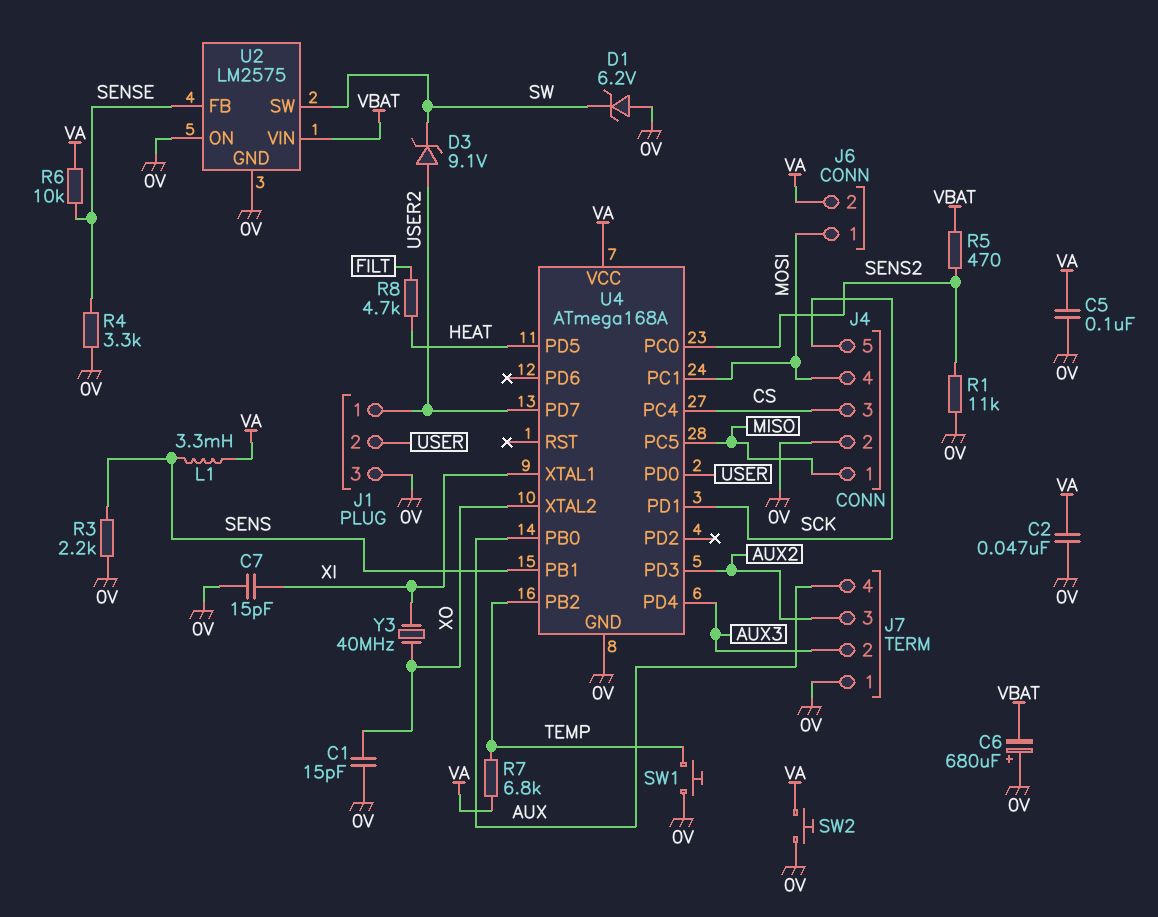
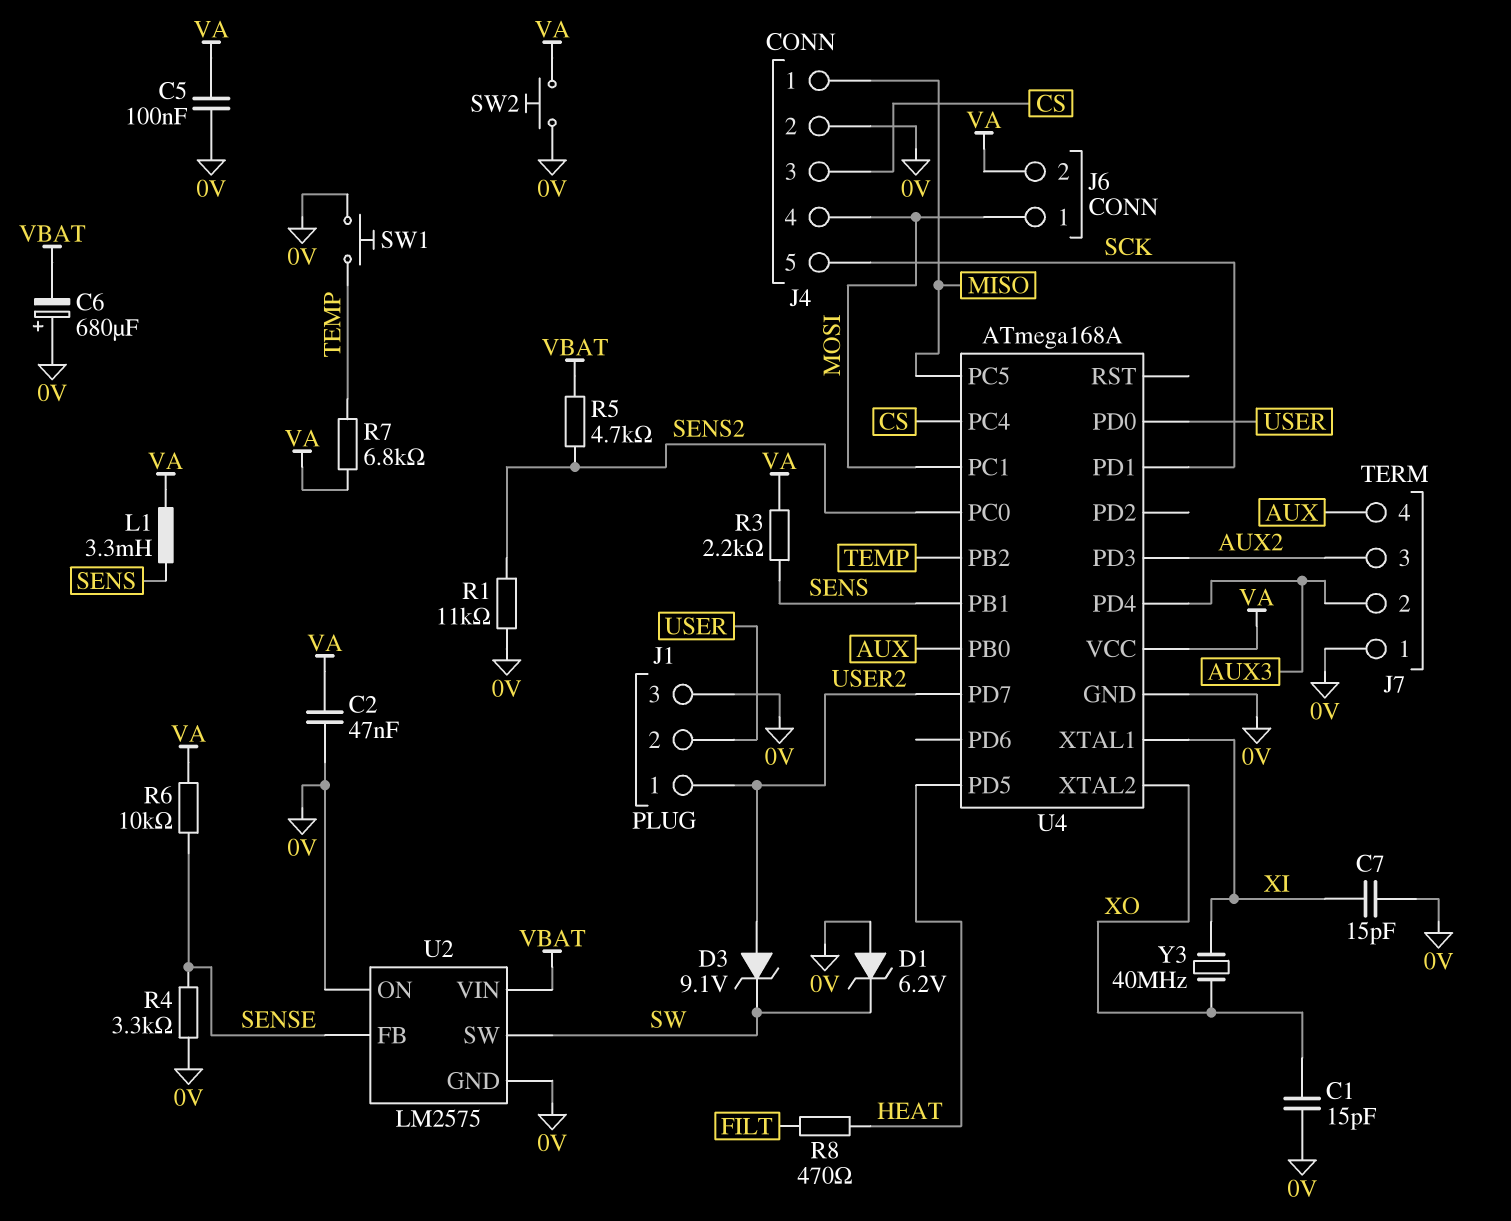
R3: 2.2k (0V, SENS) -> 2.2k (SENS, VA)
R5: 470 (SENS2, VBAT) -> 4.7k (SENS2, VBAT)
R8: 4.7k (FILT, HEAT) -> 470 (FILT, HEAT)

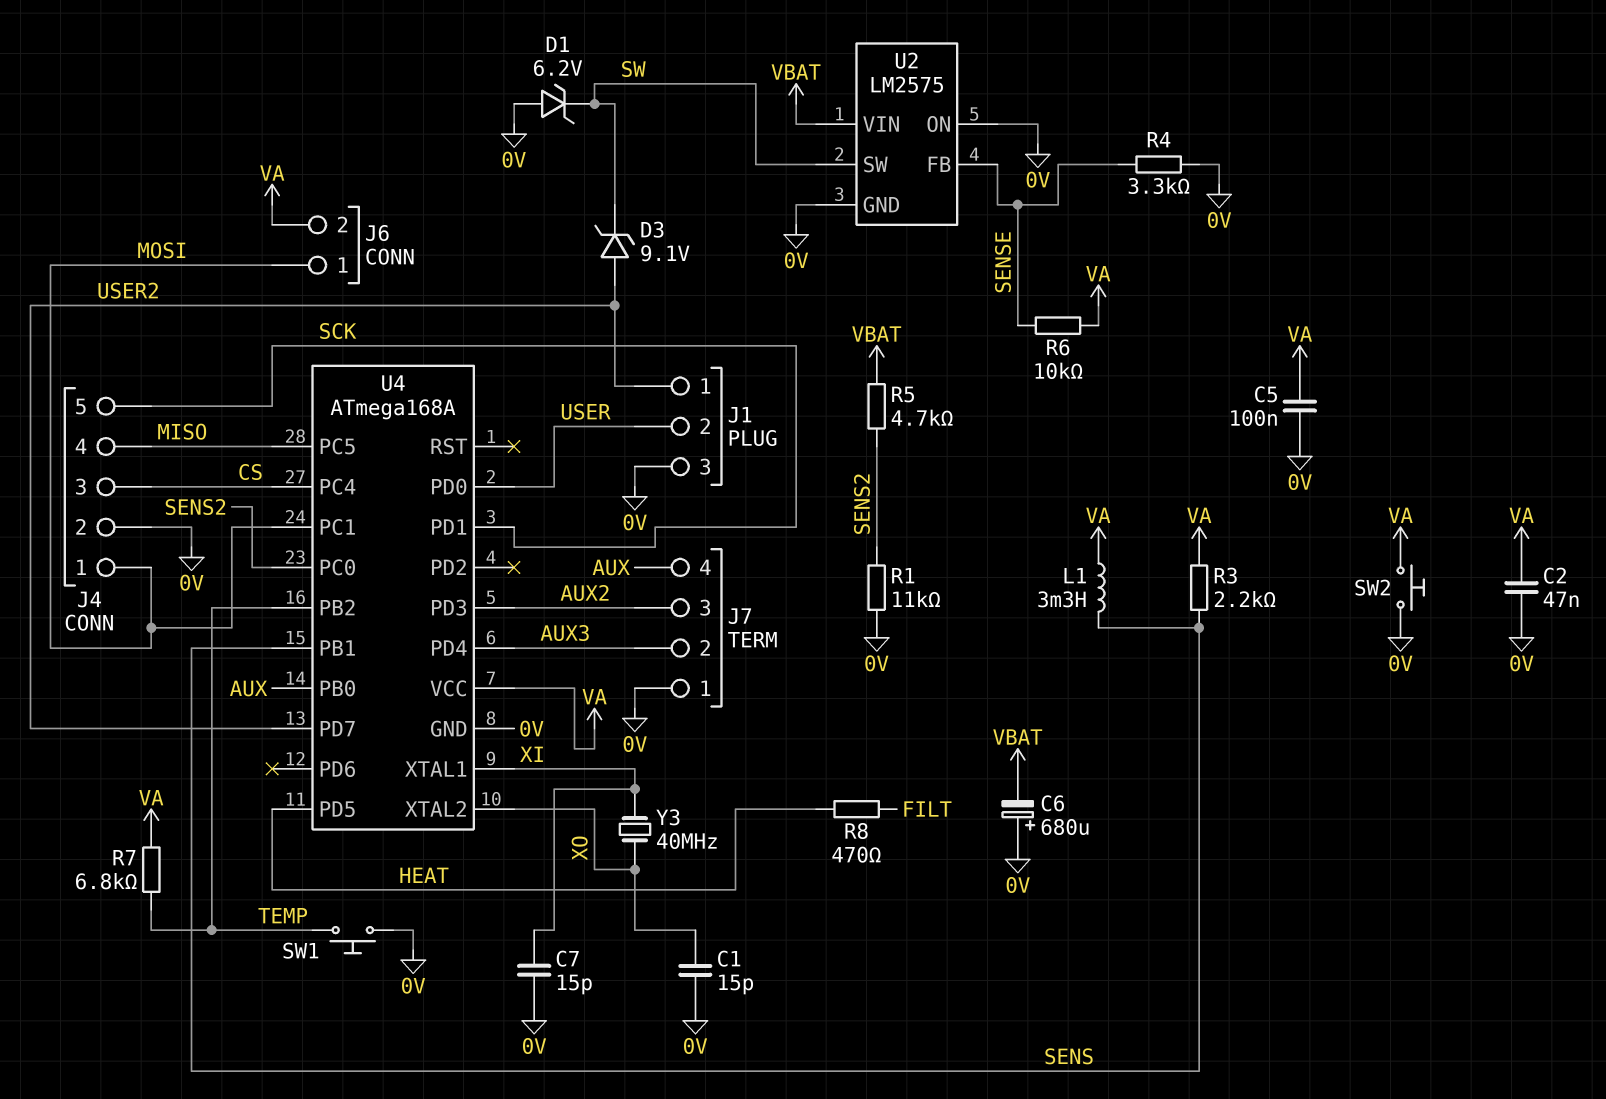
J4 pin 1: MISO -> MOSI
J4 pin 4: MOSI -> MISO

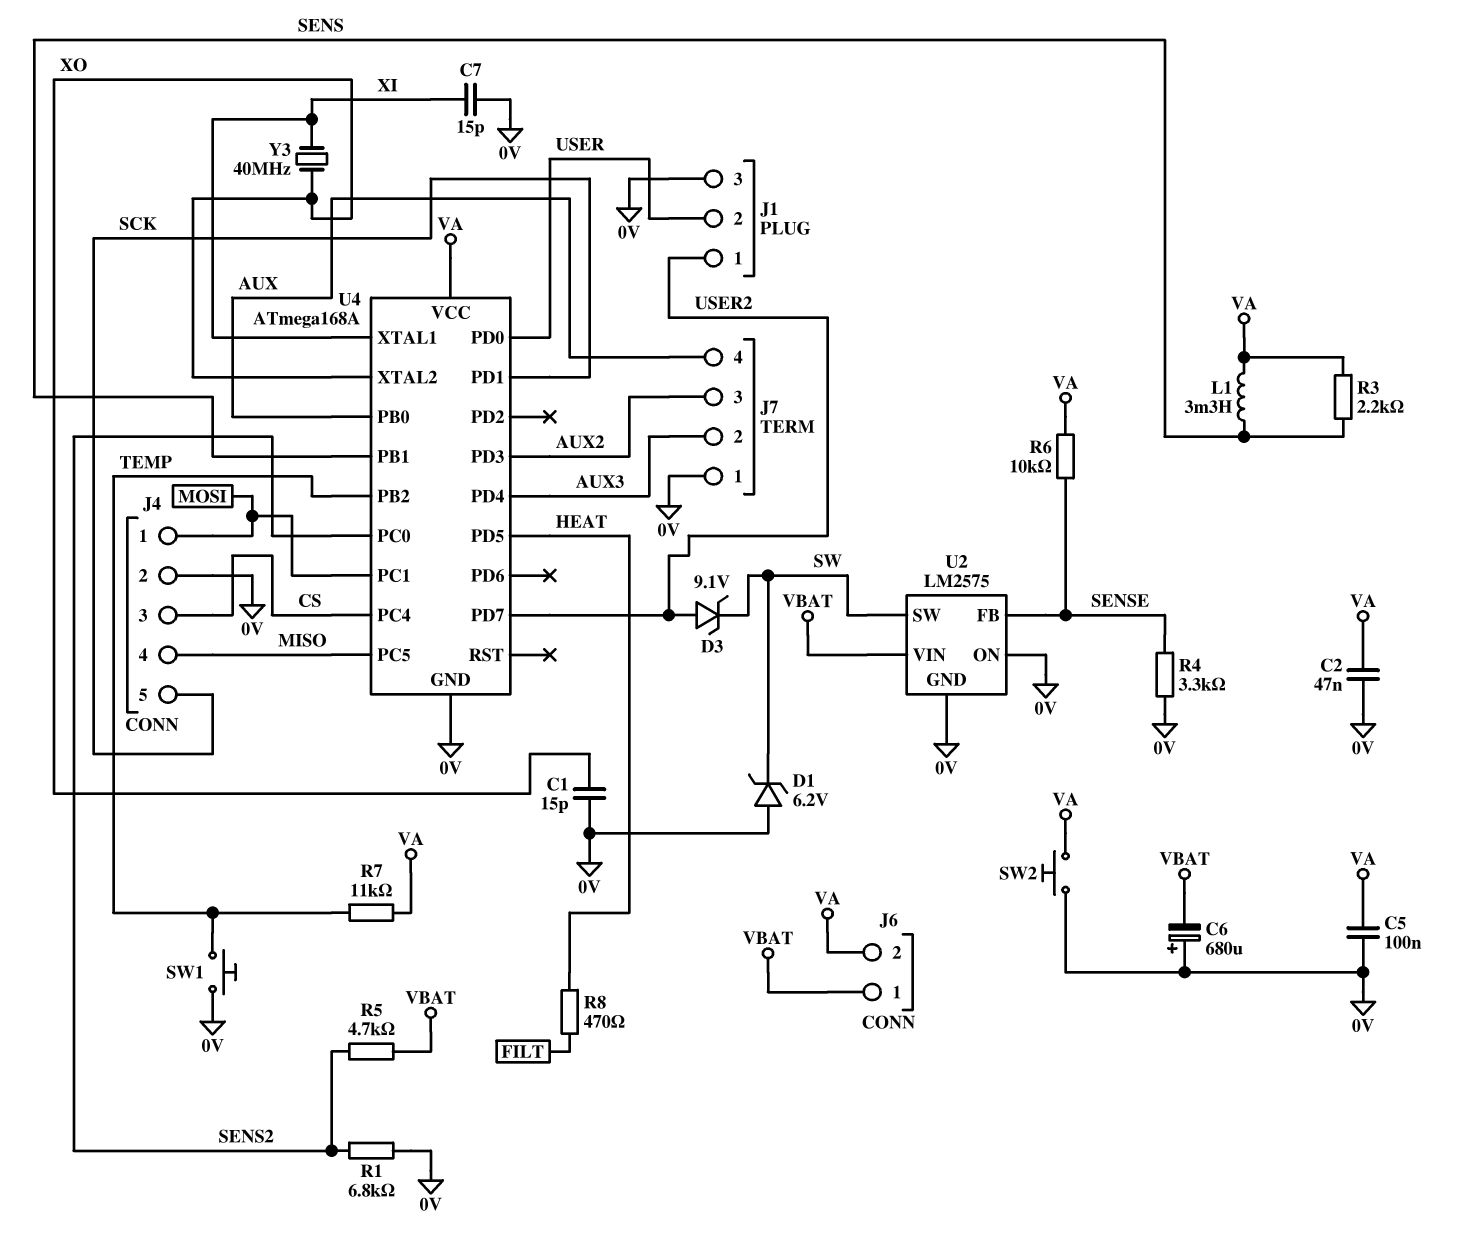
J6 pin 1: MOSI -> VBAT
R1: 11k (0V, SENS2) -> 6.8k (0V, SENS2)
R7: 6.8k (TEMP, VA) -> 11k (TEMP, VA)

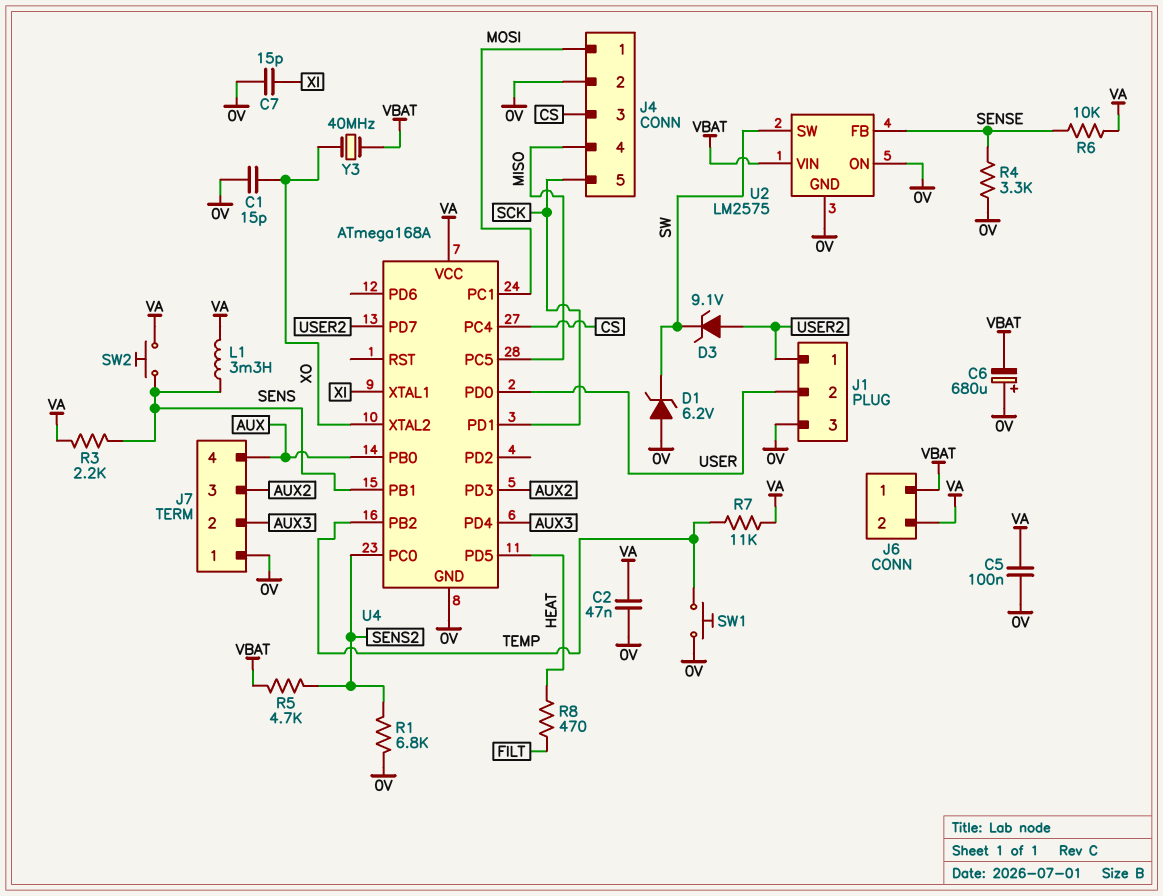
SW2: button (0V, VA) -> button (SENS, VA)
Y3: 40MHz (XI, XO) -> 40MHz (VBAT, XO)

